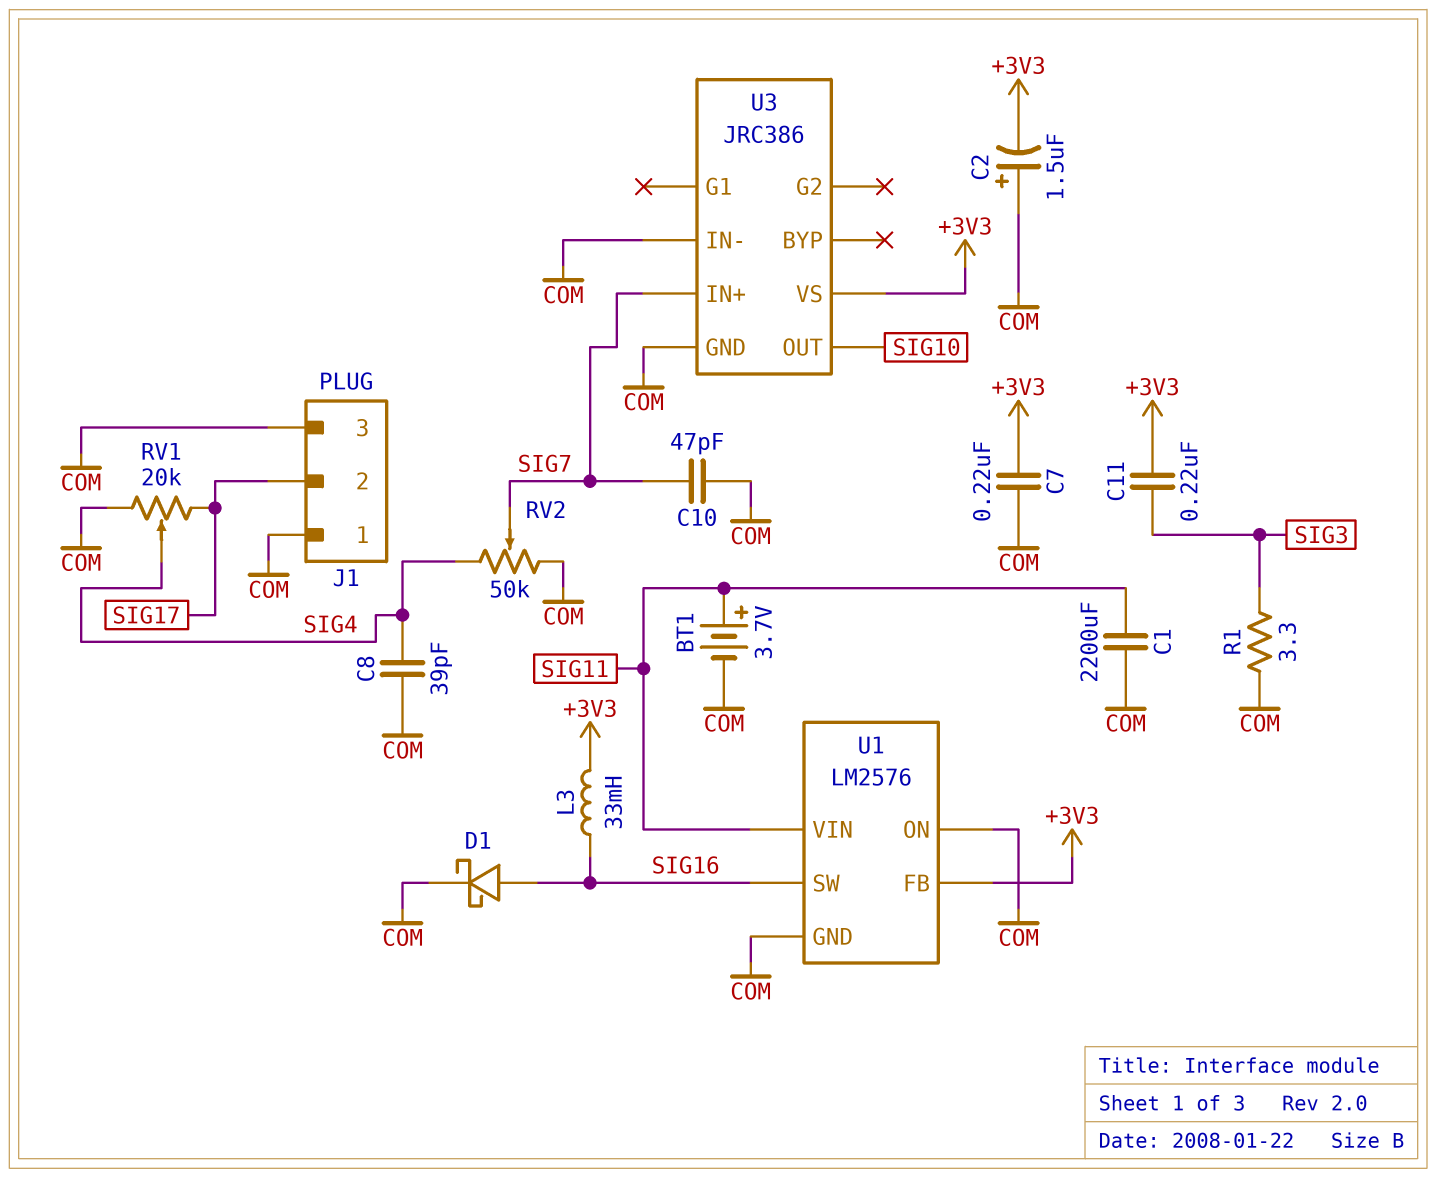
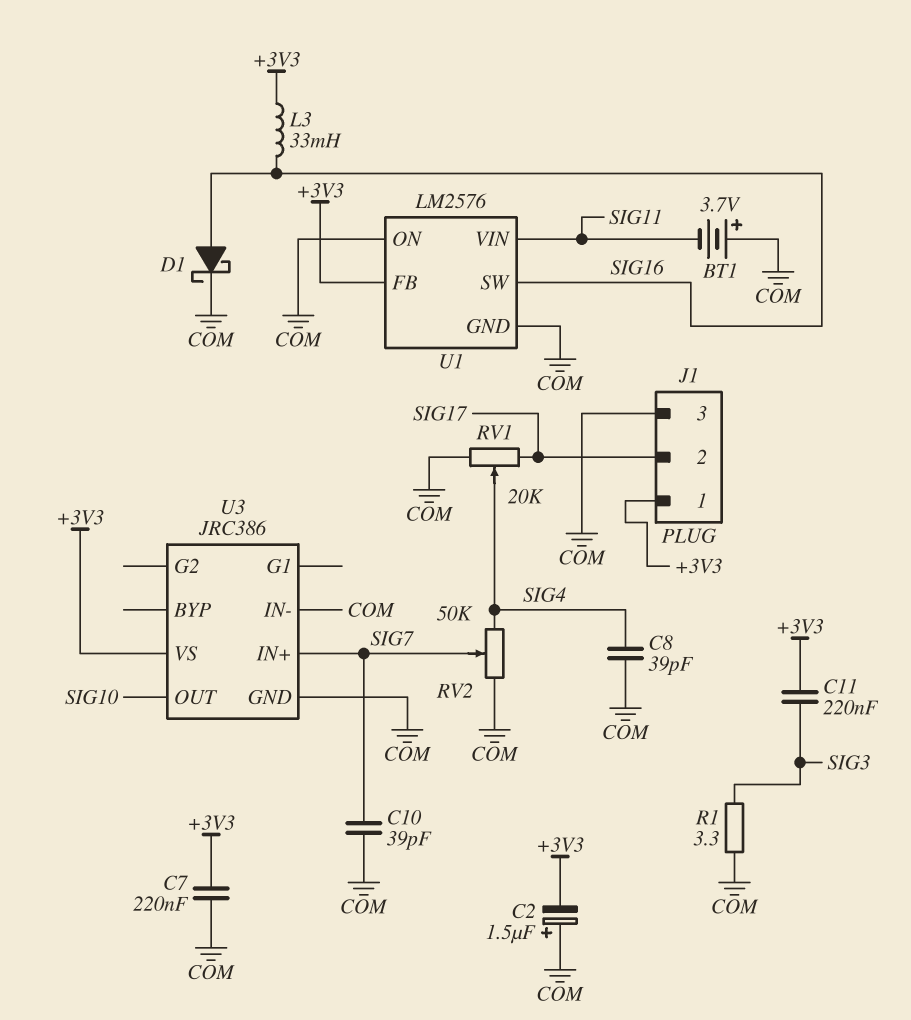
BT1: 3.7V (plus SIG11, minus COM) -> 3.7V (plus COM, minus SIG11)
C1: 2200uF (COM, SIG11) -> none
C10: 47pF (COM, SIG7) -> 39pF (COM, SIG7)
J1 pin 1: COM -> +3V3

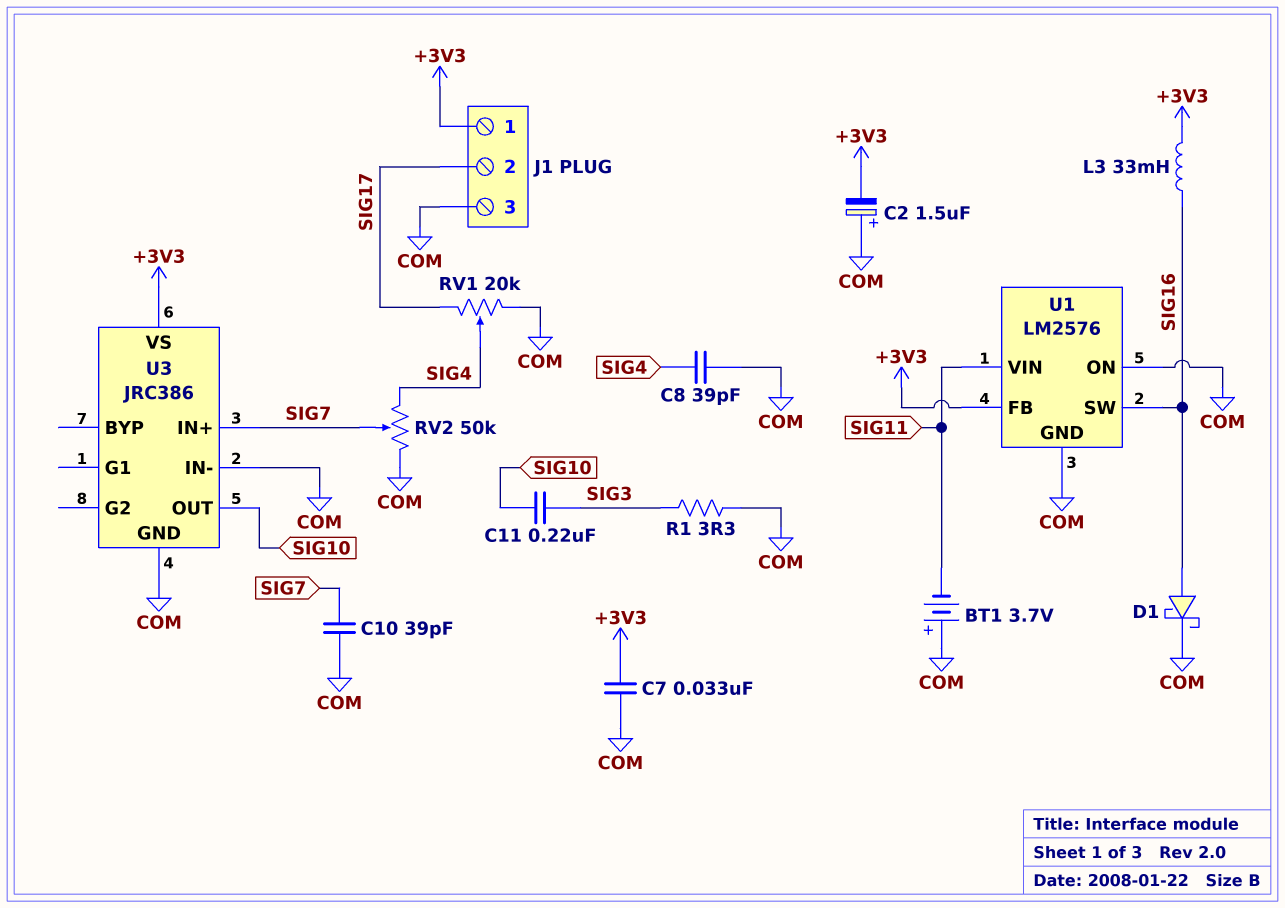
C7: 220nF (+3V3, COM) -> 33nF (+3V3, COM)
C11: 220nF (+3V3, SIG3) -> 220nF (SIG3, SIG10)

